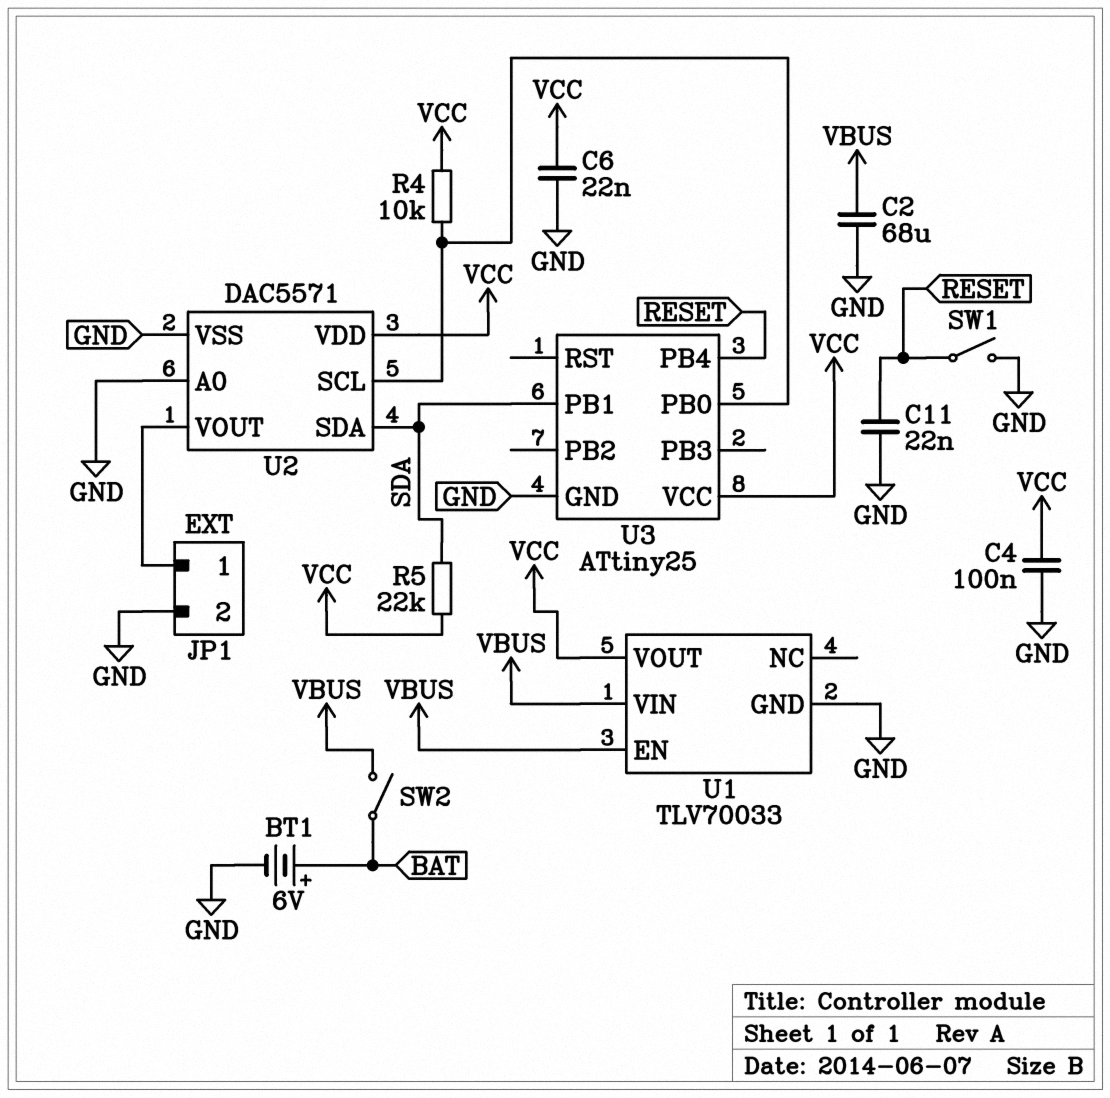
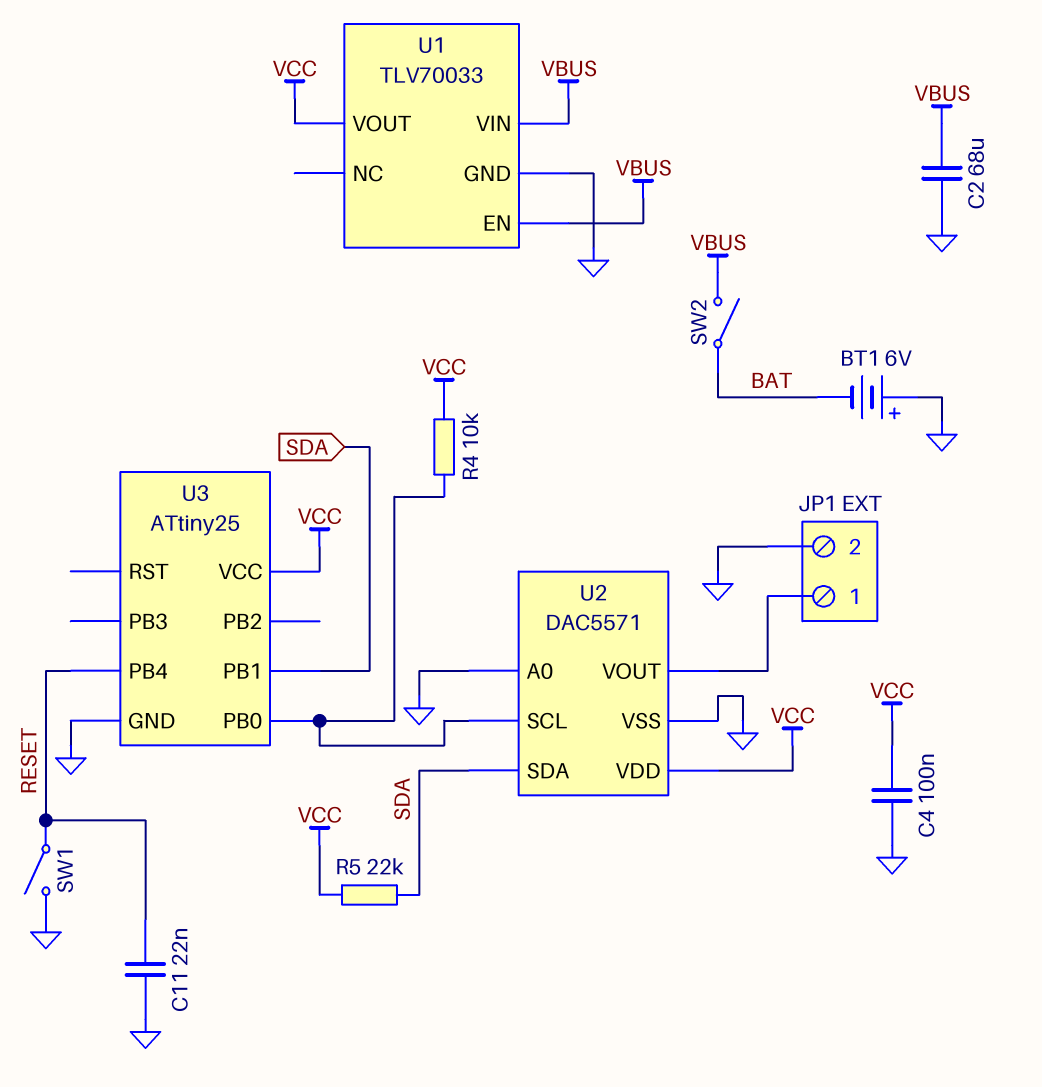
BT1: 6V (plus BAT, minus GND) -> 6V (plus GND, minus BAT)
C6: 22nF (GND, VCC) -> none

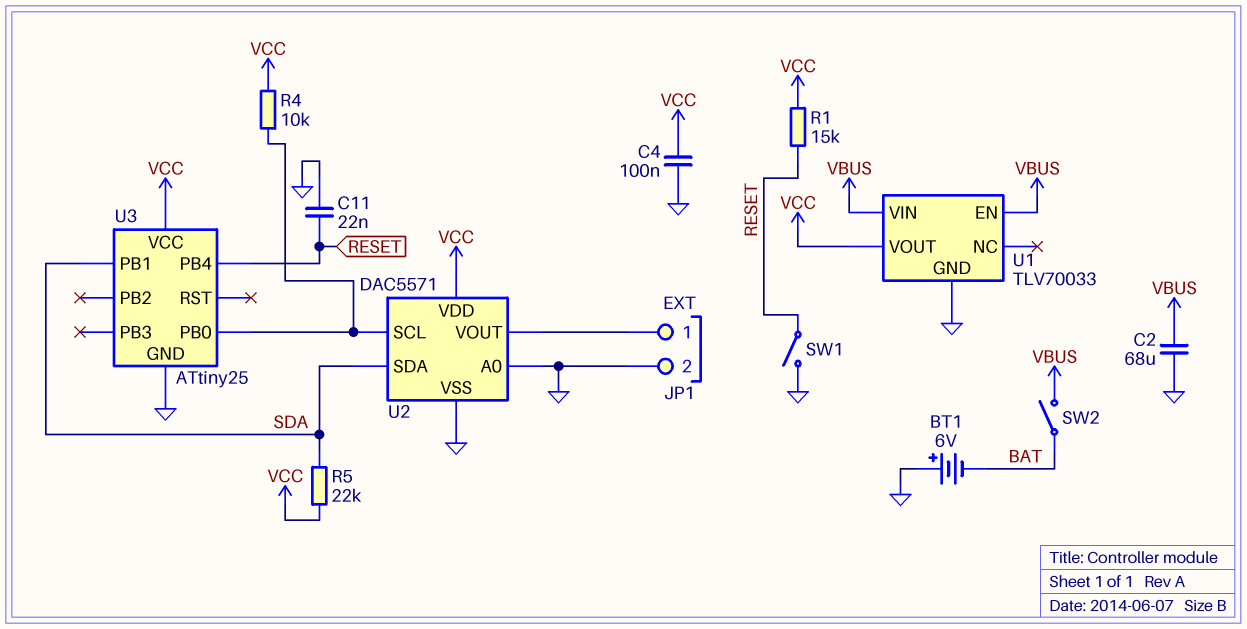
R1: none -> 15k (RESET, VCC)

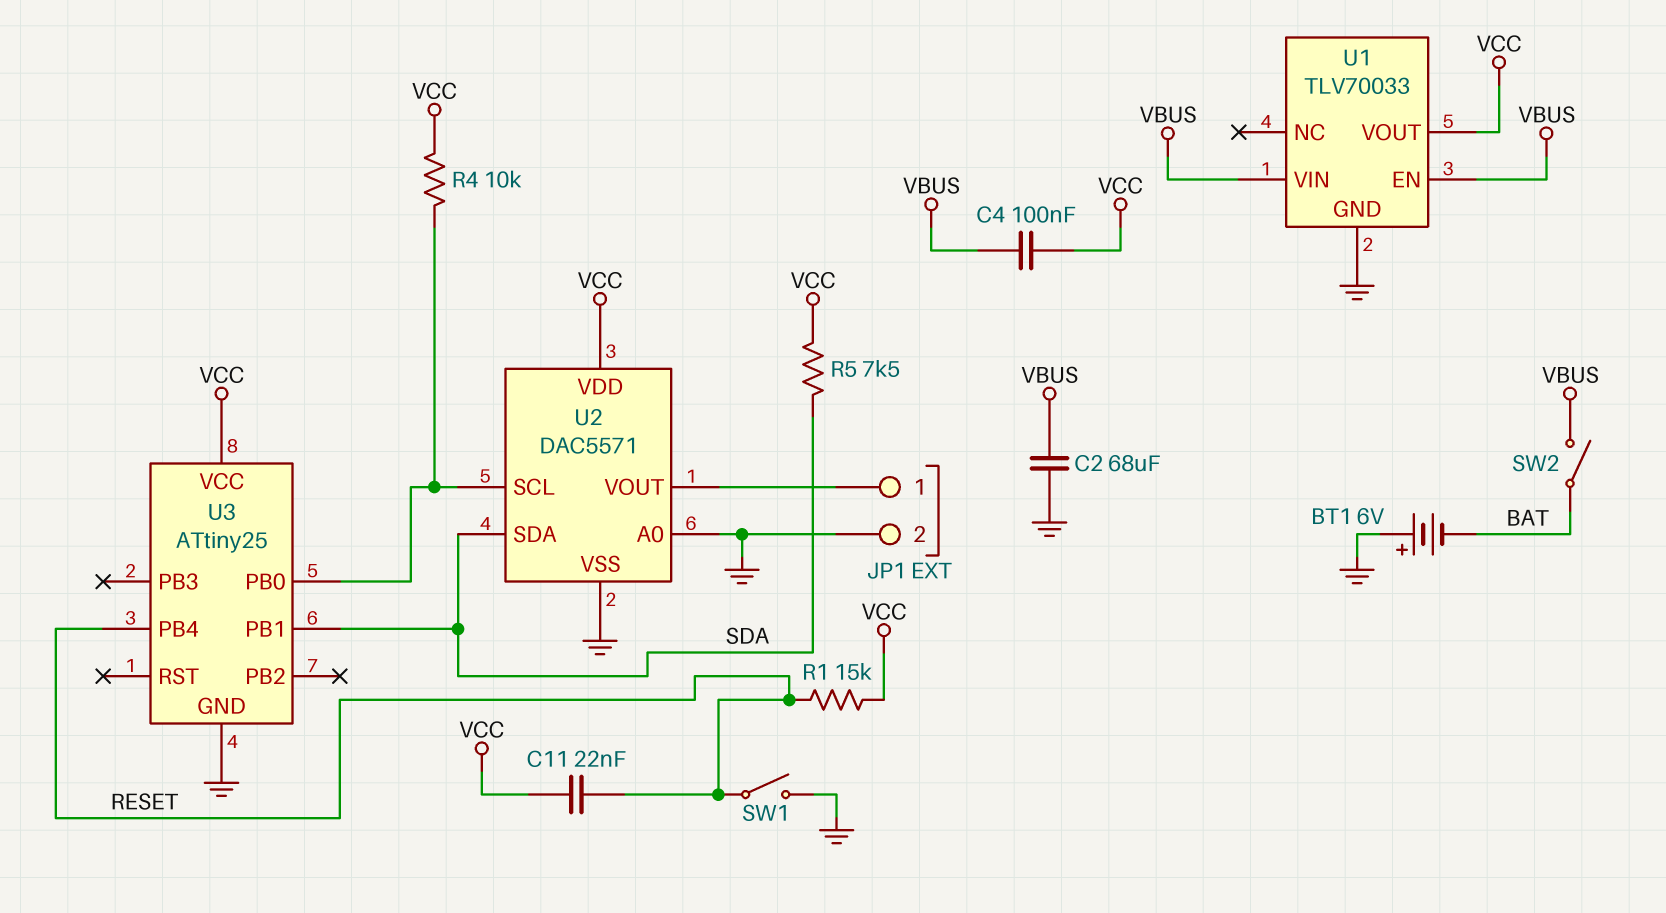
C4: 100nF (GND, VCC) -> 100nF (VBUS, VCC)
C11: 22nF (GND, RESET) -> 22nF (RESET, VCC)
R5: 22k (SDA, VCC) -> 7.5k (SDA, VCC)

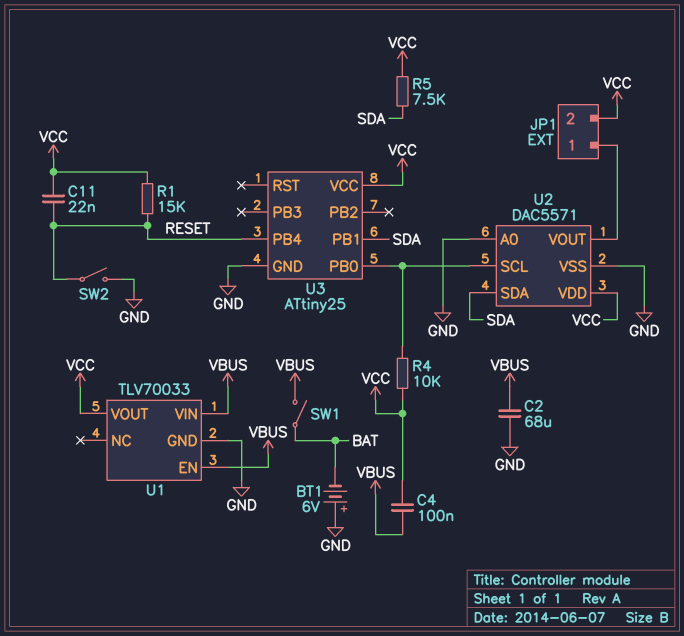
JP1 pin 2: GND -> VCC
SW1: switch (GND, RESET) -> switch (BAT, VBUS)
SW2: switch (BAT, VBUS) -> switch (GND, RESET)

